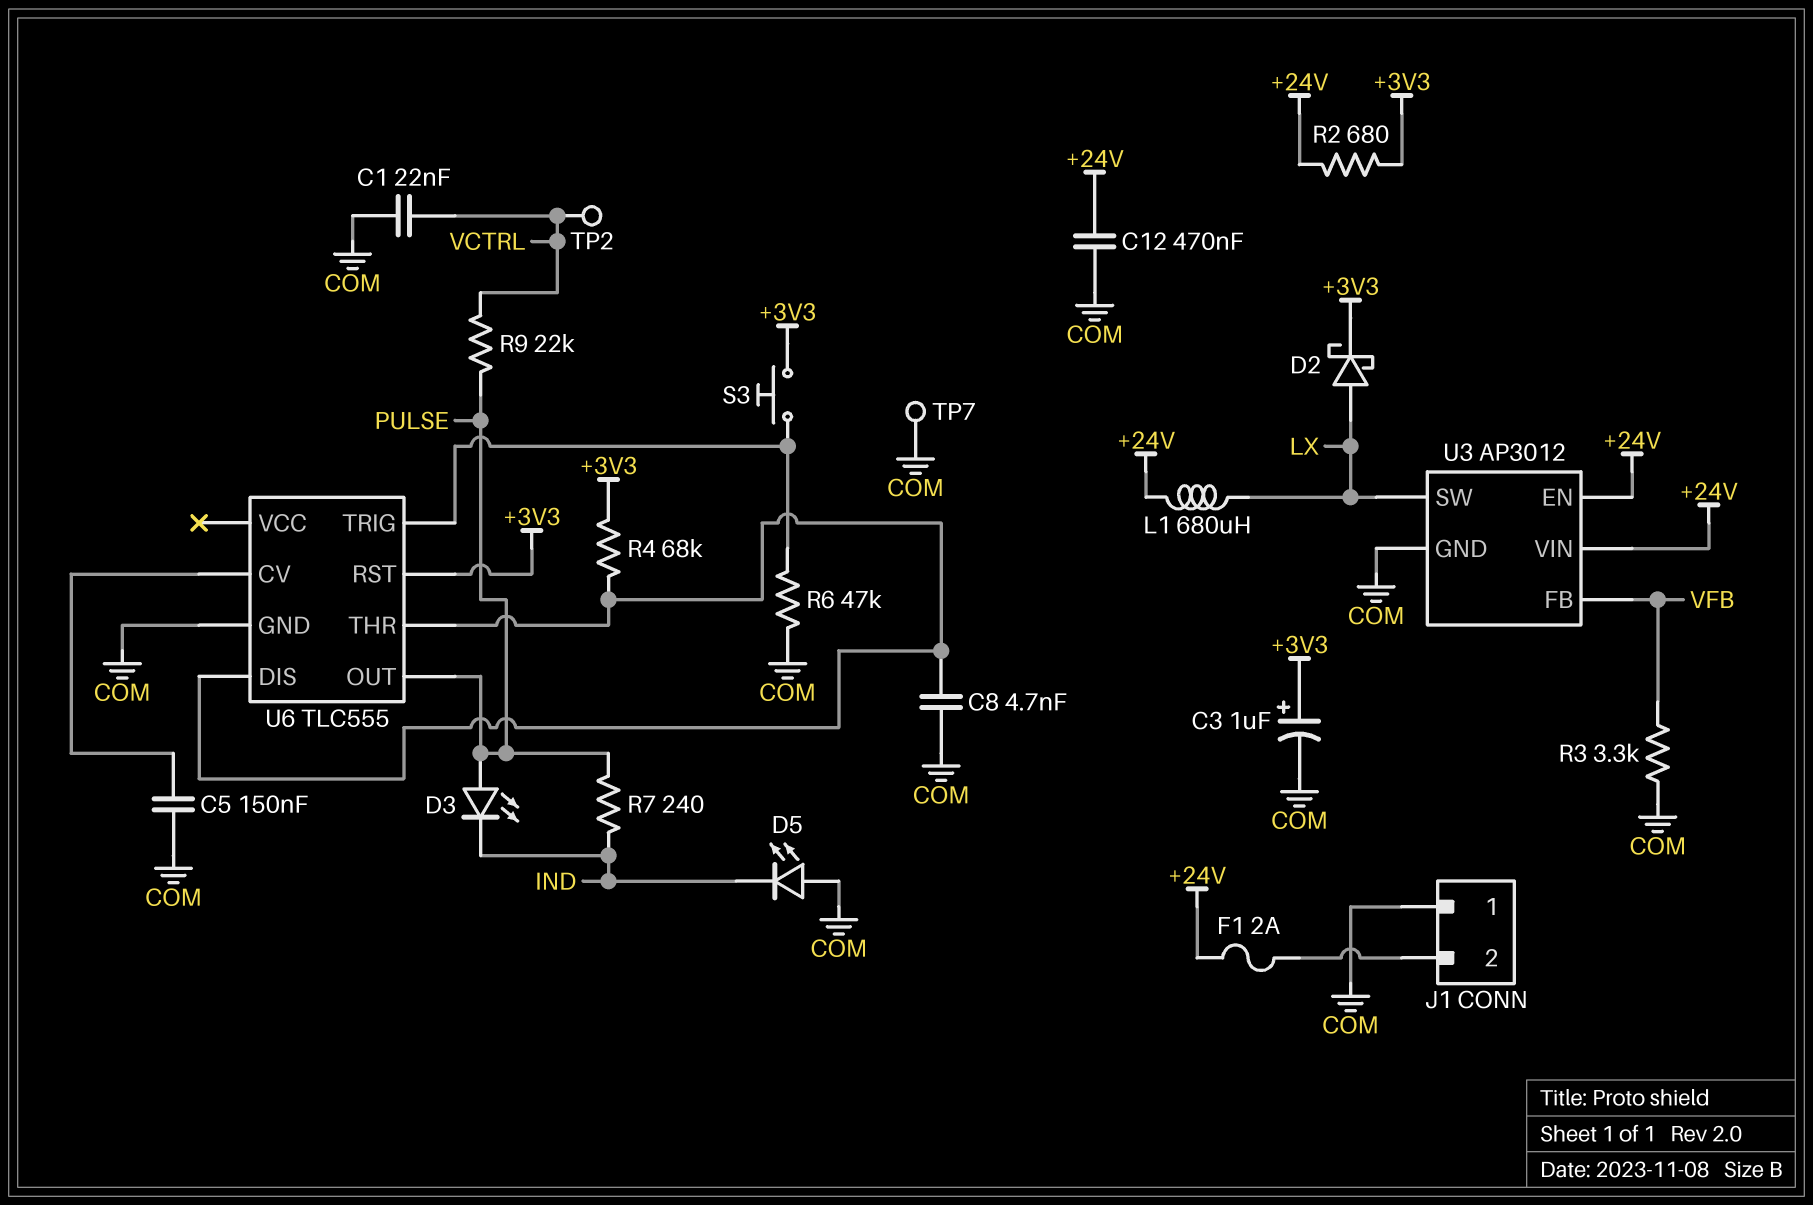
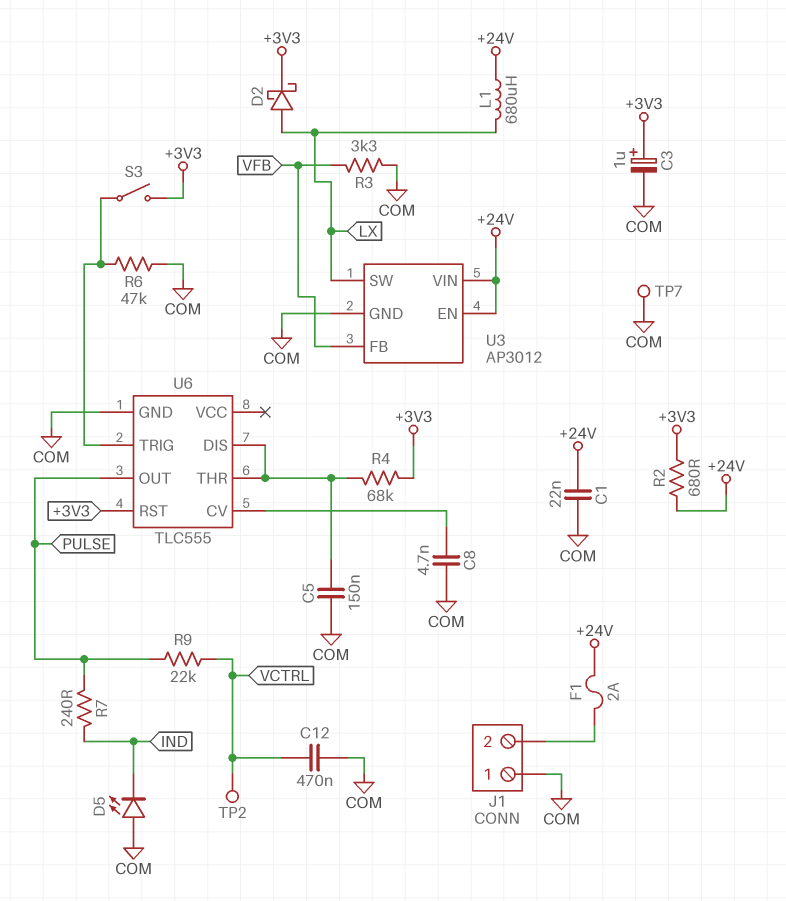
C1: 22nF (COM, VCTRL) -> 22nF (+24V, COM)
C5: 150nF (COM, U6/CV) -> 150nF (COM, U6/DIS)
C8: 4.7nF (COM, U6/DIS) -> 4.7nF (COM, U6/CV)
C12: 470nF (+24V, COM) -> 470nF (COM, VCTRL)
D3: LED (A PULSE, K IND) -> none
S3: button (+3V3, U6/TRIG) -> switch (+3V3, U6/TRIG)

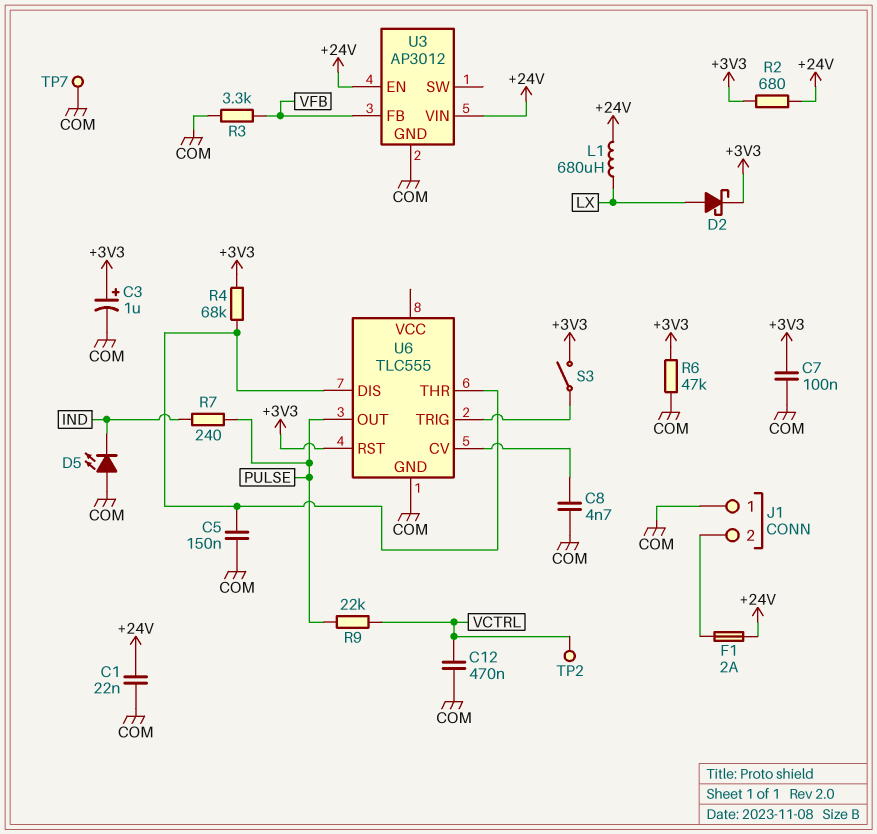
C7: none -> 100nF (+3V3, COM)
R6: 47k (COM, U6/TRIG) -> 47k (+3V3, COM)
U3 pin SW: LX -> none

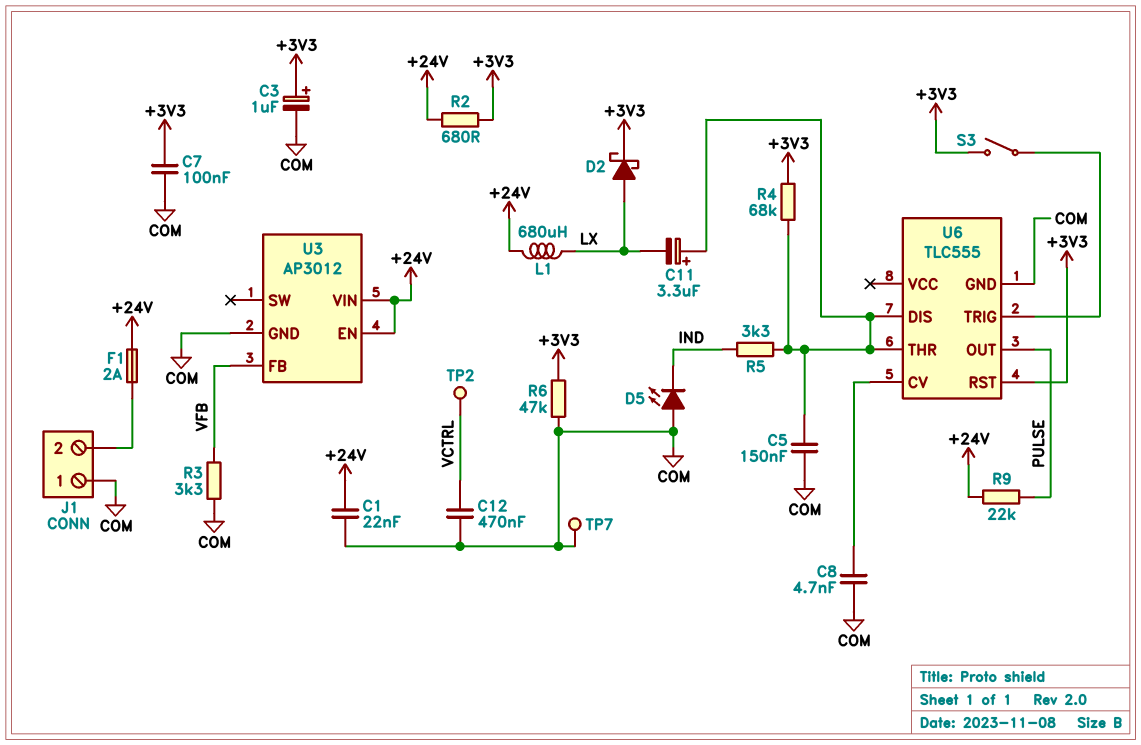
C11: none -> 3.3uF (plus U6/DIS, minus LX)
R5: none -> 3.3k (IND, U6/DIS)
R7: 240 (IND, PULSE) -> none
R9: 22k (PULSE, VCTRL) -> 22k (+24V, PULSE)

